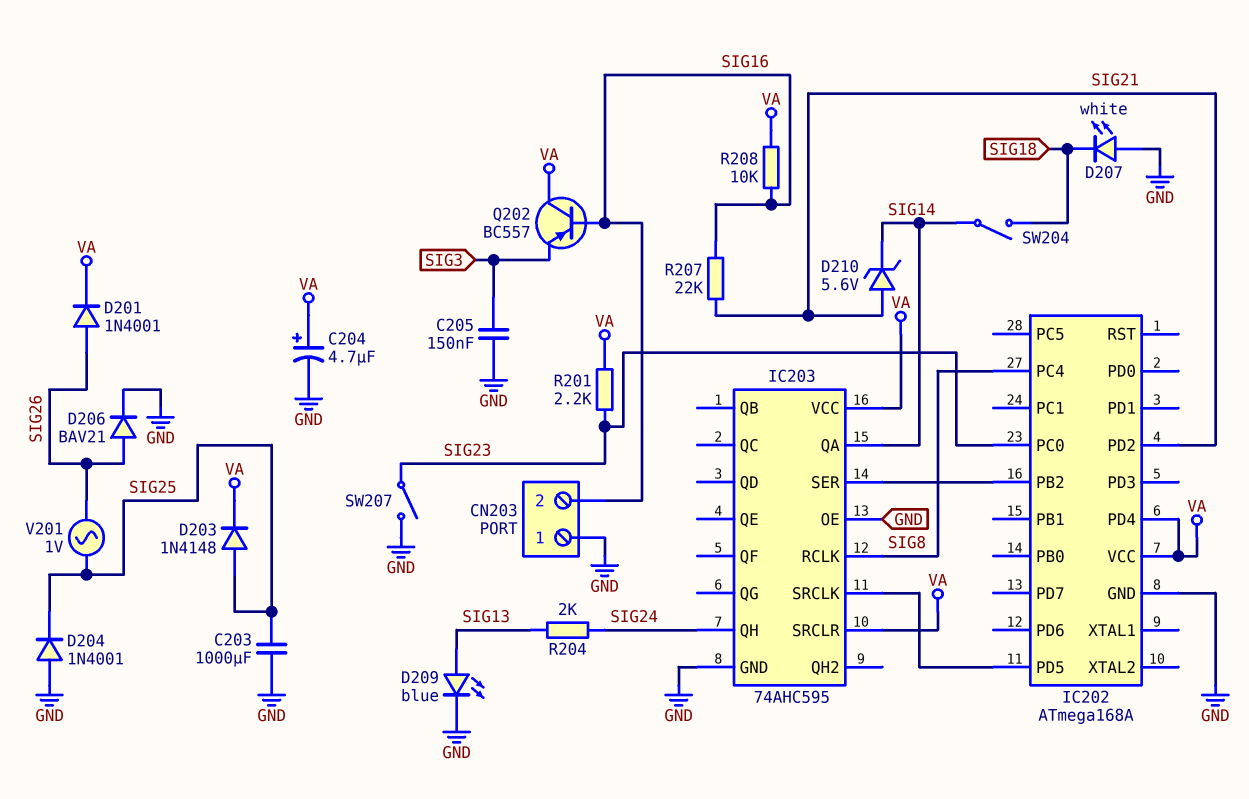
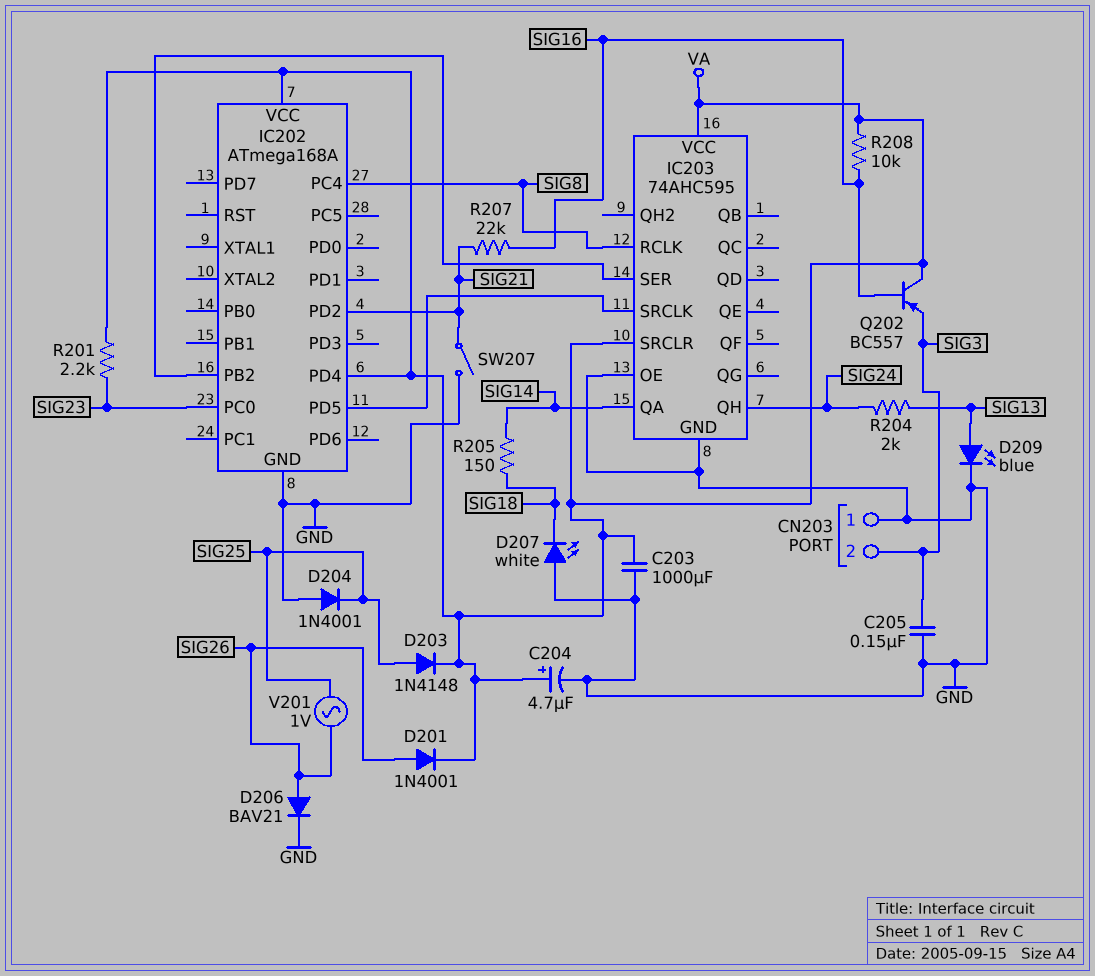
C203: 1000uF (GND, SIG25) -> 1000uF (GND, VA)
CN203 pin 2: SIG16 -> SIG3
D210: zener 5.6V (A SIG21, K SIG14) -> none
R205: none -> 150 (SIG14, SIG18)
SW204: switch (SIG14, SIG18) -> none
SW207: switch (GND, SIG23) -> switch (GND, SIG21)

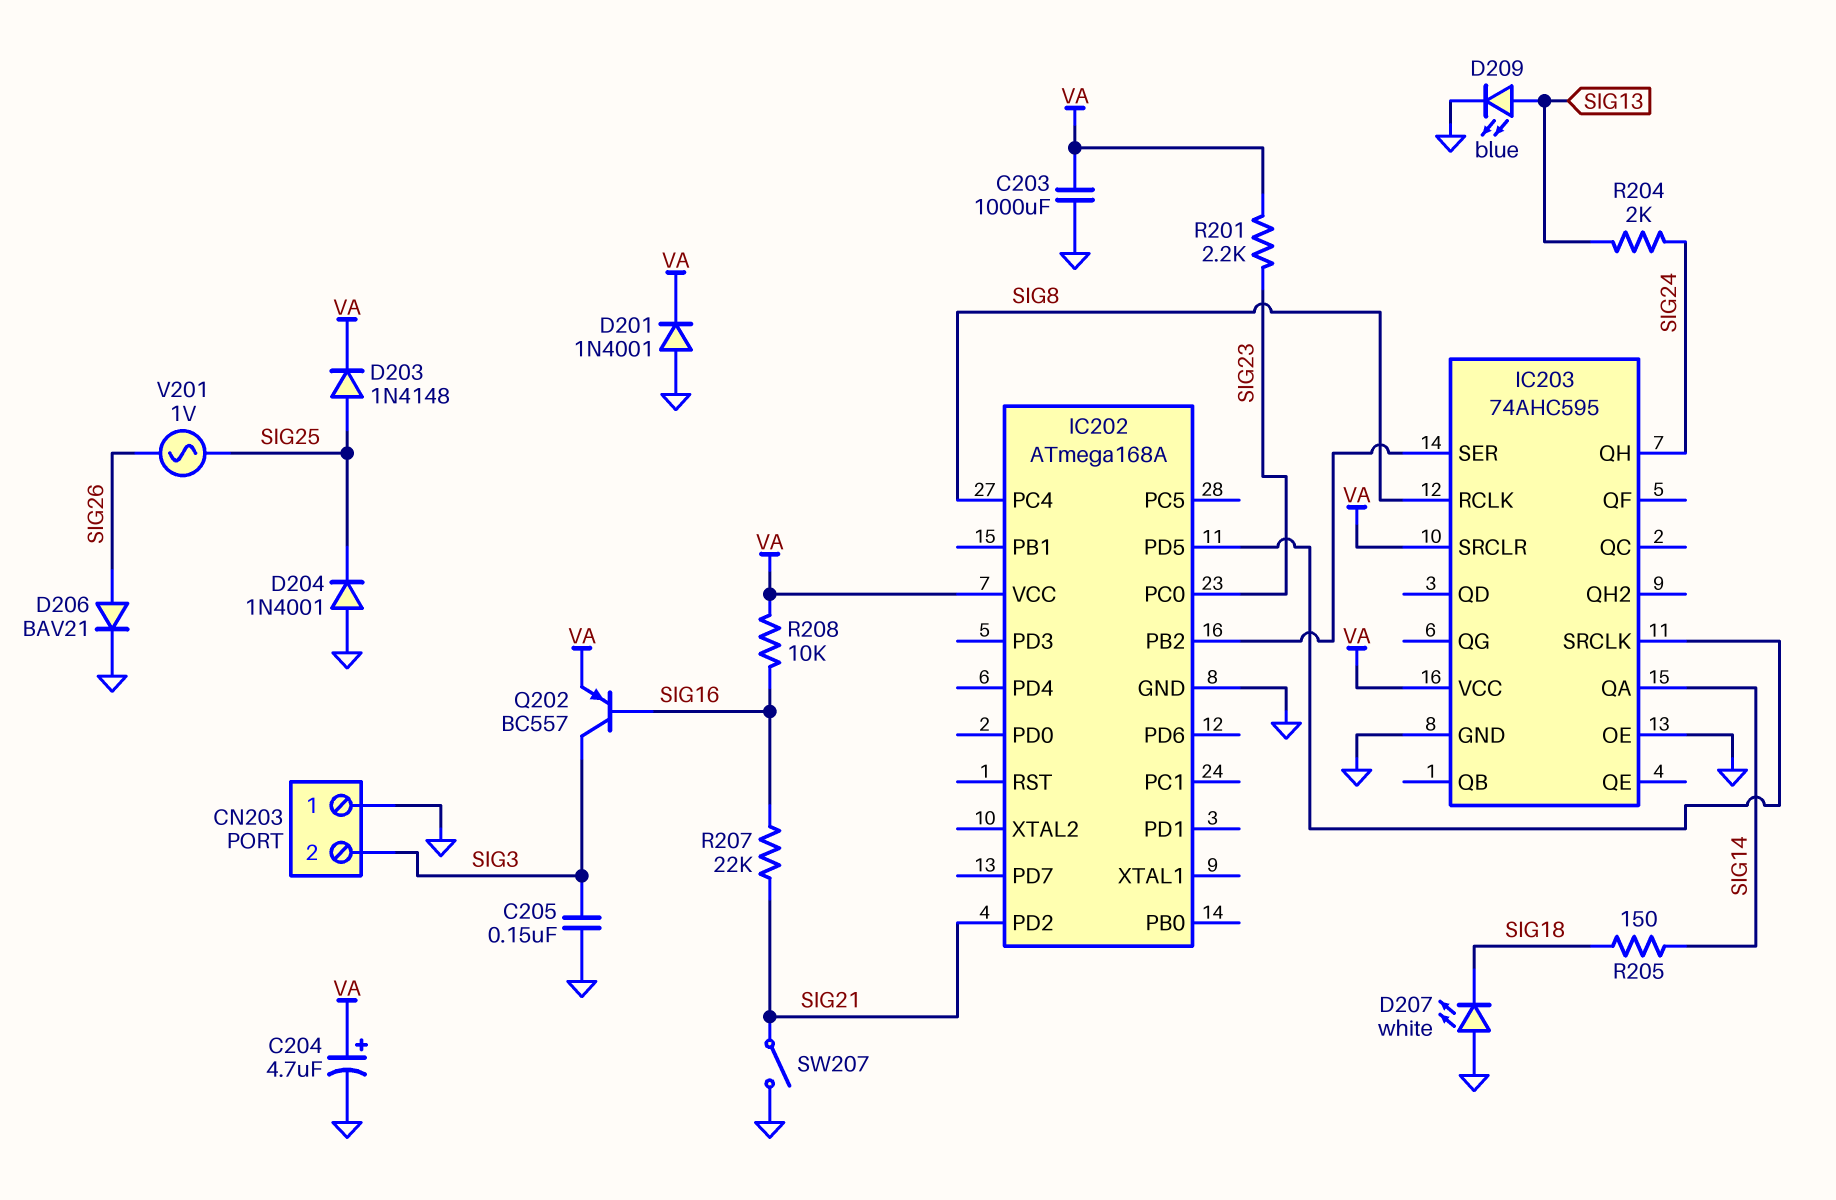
D201: diode 1N4001 (A SIG26, K VA) -> diode 1N4001 (A GND, K VA)
IC202 pin PD4: VA -> none
Q202: PNP BC557 (B SIG16, C VA, E SIG3) -> PNP BC557 (B SIG16, C SIG3, E VA)

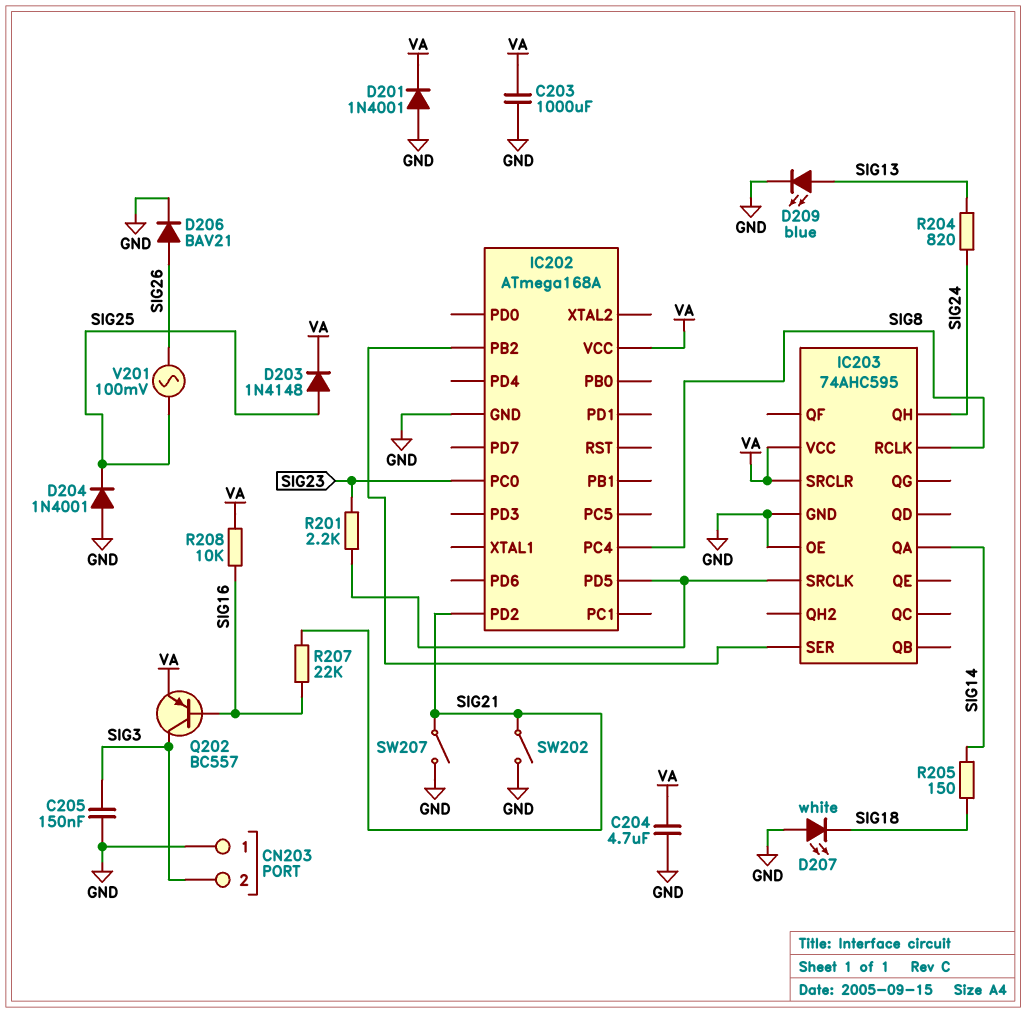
C204: 4.7uF (plus VA, minus GND) -> 4.7uF (GND, VA)
R201: 2.2k (SIG23, VA) -> 2.2k (IC202/PD5, SIG23)
R204: 2k (SIG13, SIG24) -> 820 (SIG13, SIG24)
SW202: none -> switch (GND, SIG21)
V201: AC 1V (SIG25, SIG26) -> AC 100mV (SIG25, SIG26)

